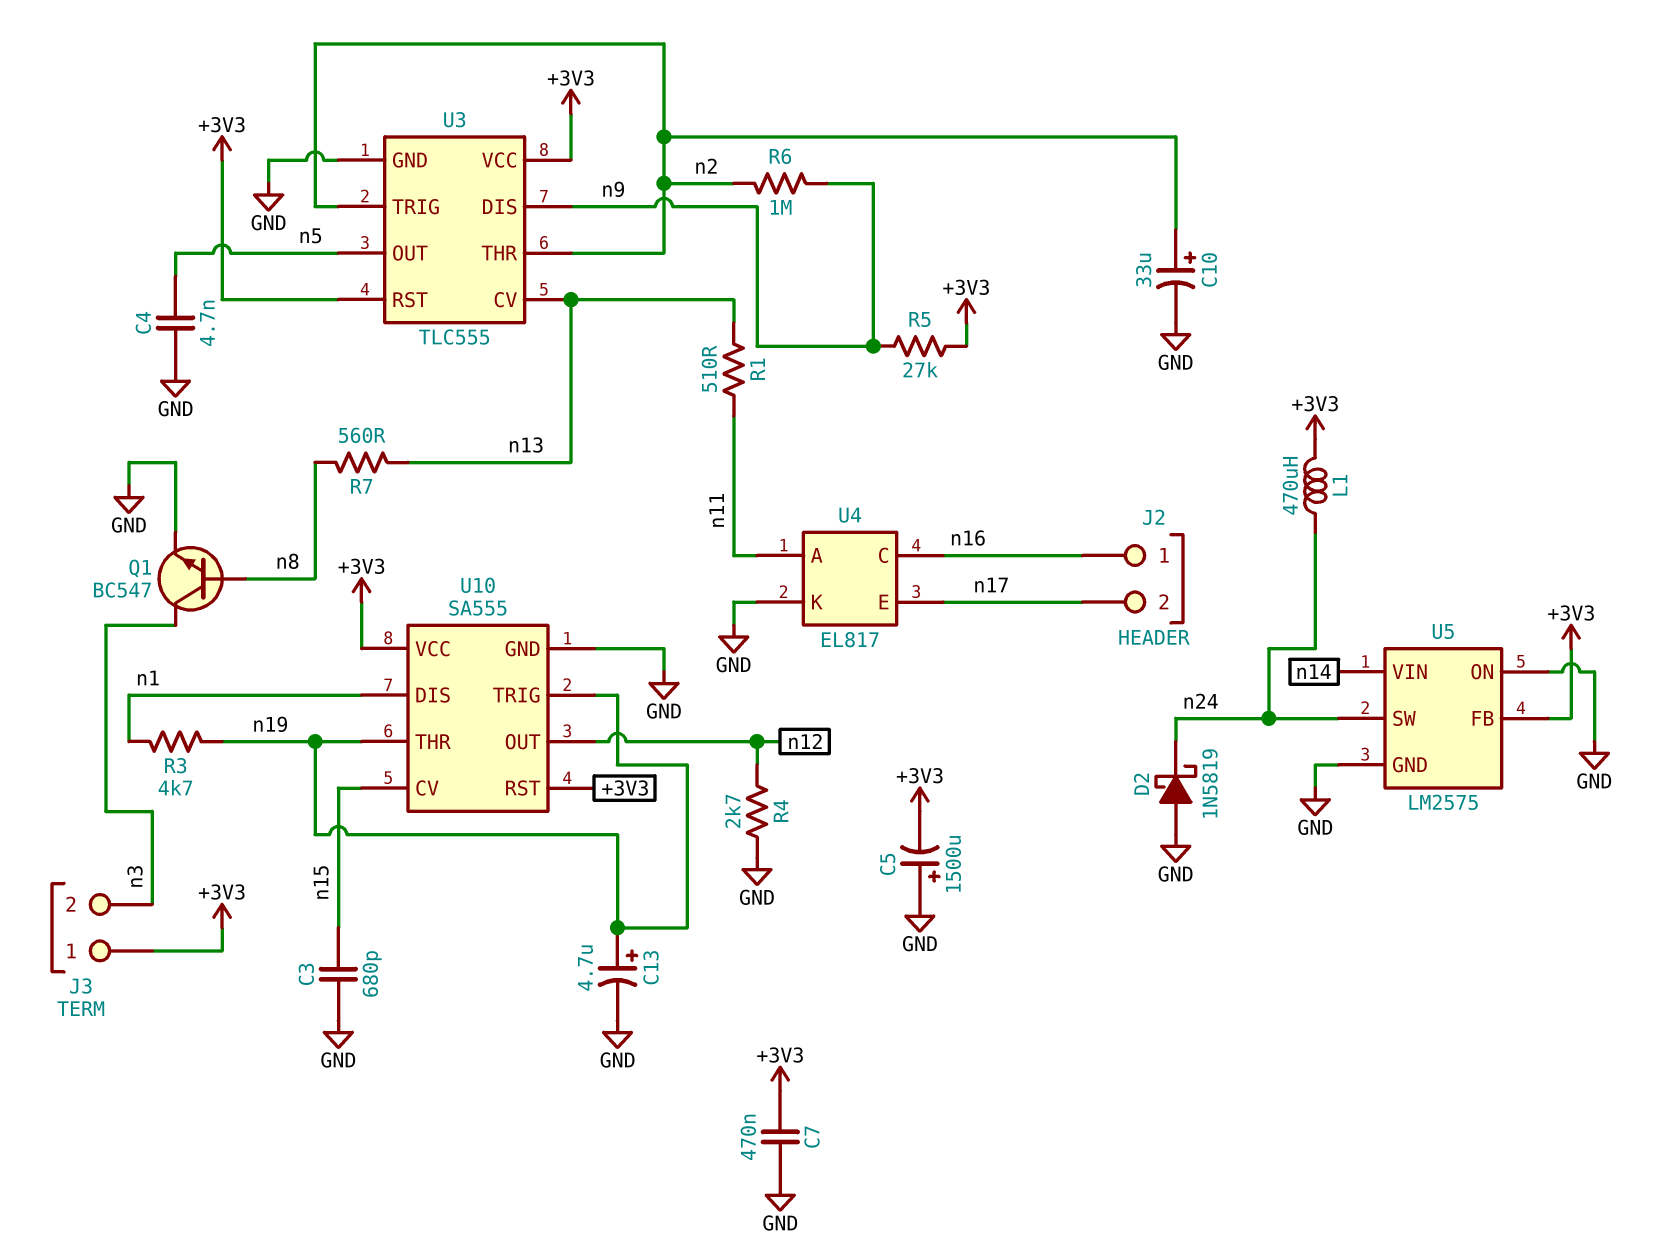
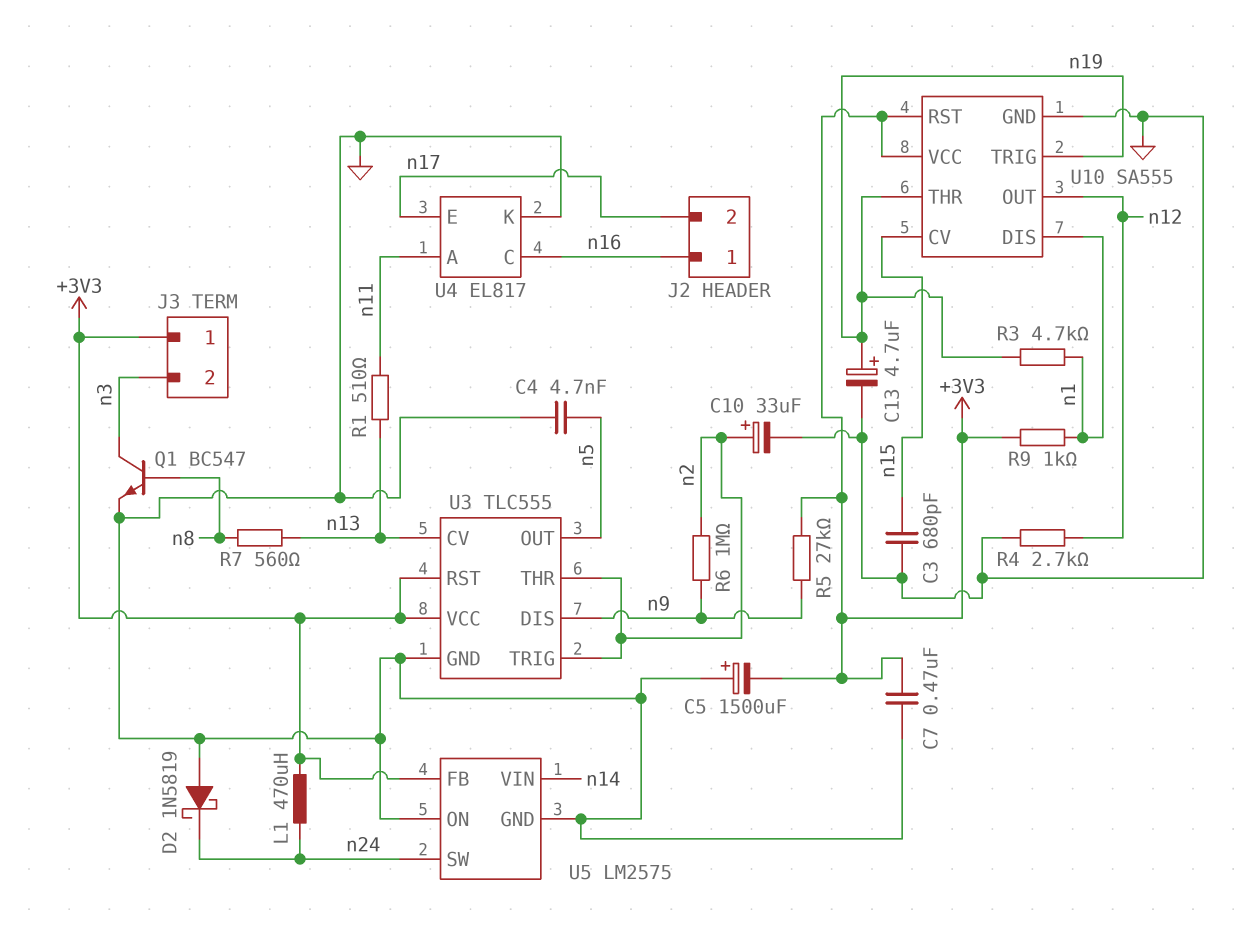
R9: none -> 1k (+3V3, n1)

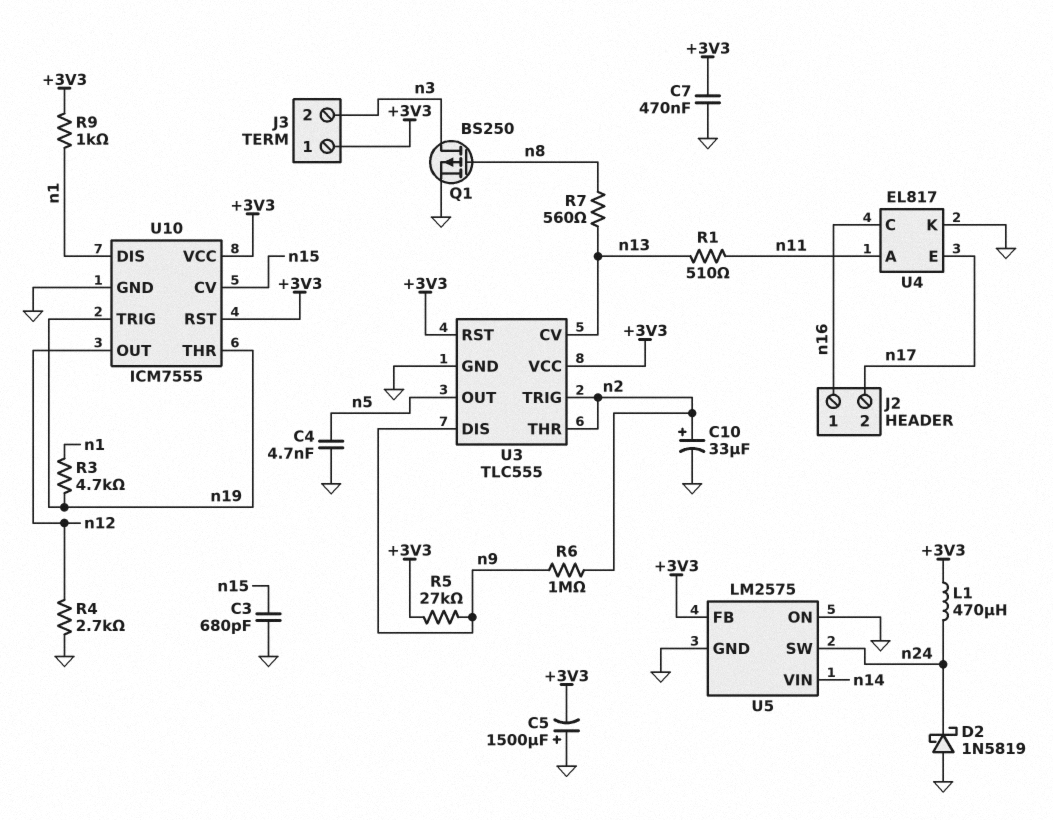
C13: 4.7uF (plus n19, minus GND) -> none
Q1: NPN BC547 (B n8, C n3, E GND) -> PMOS BS250 (G n8, D n3, S GND)
U10: SA555 -> ICM7555

